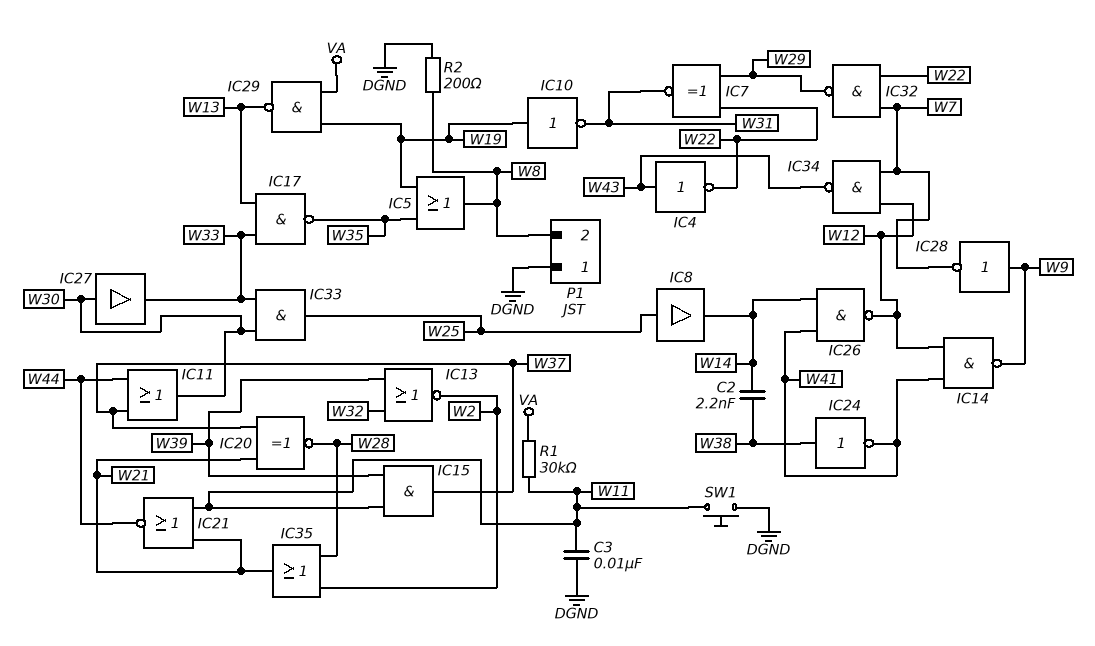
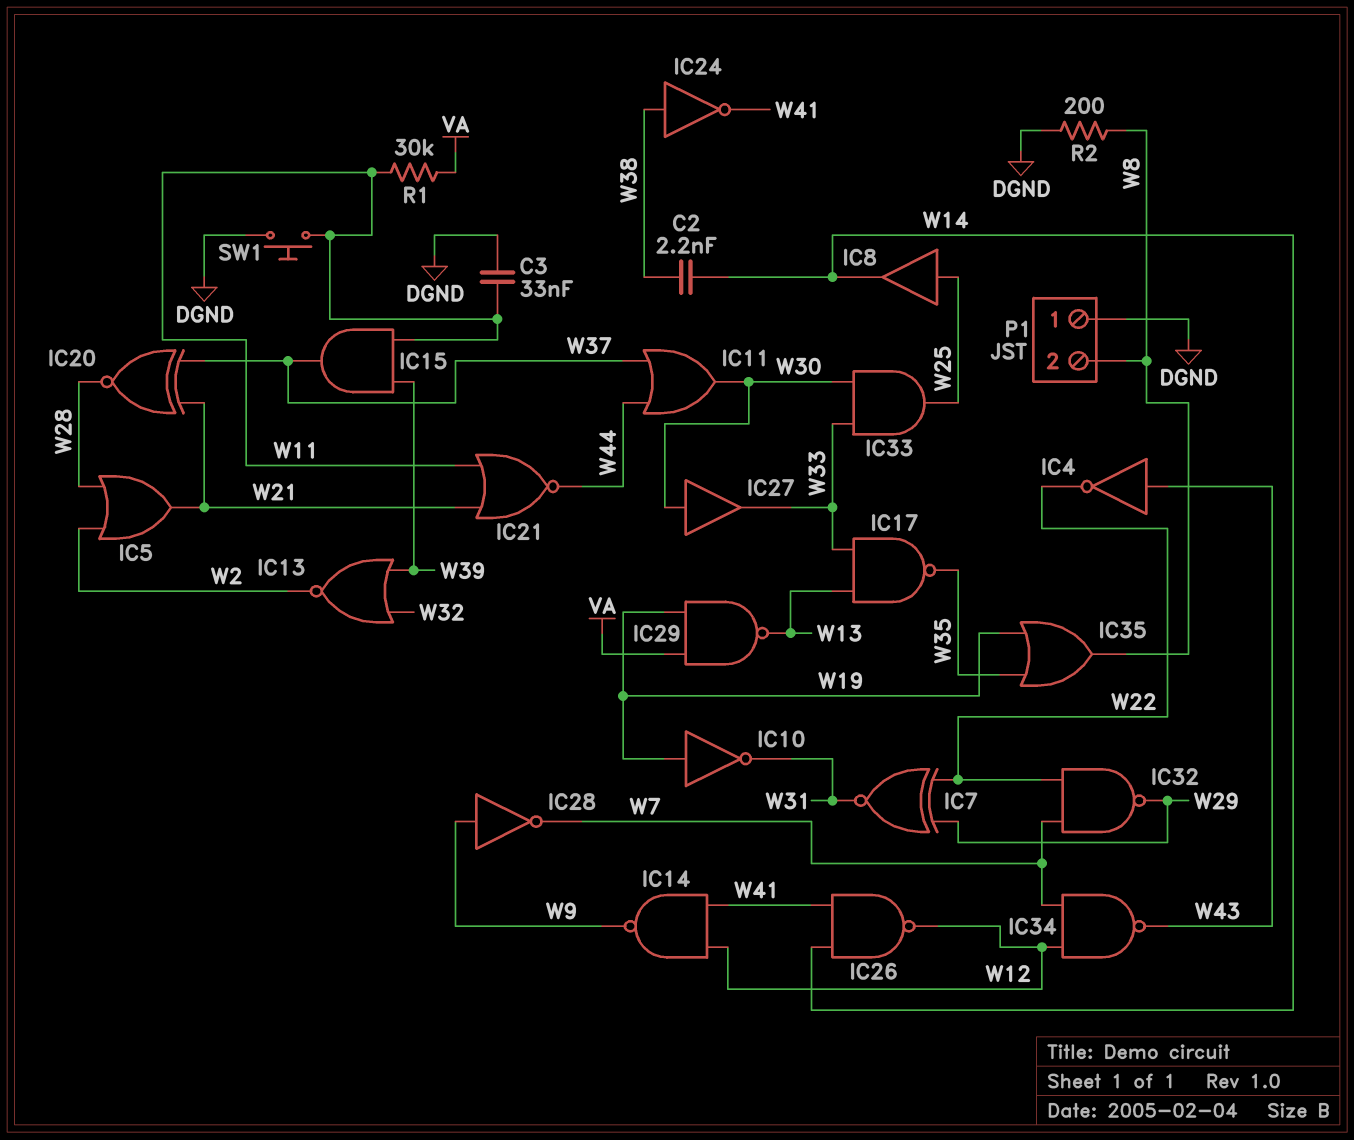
C3: 10nF (DGND, W11) -> 33nF (DGND, W11)
IC5: OR (in W19, in W35, out W8) -> OR (in W2, in W28, out W21)
IC35: OR (in W2, in W28, out W21) -> OR (in W19, in W35, out W8)

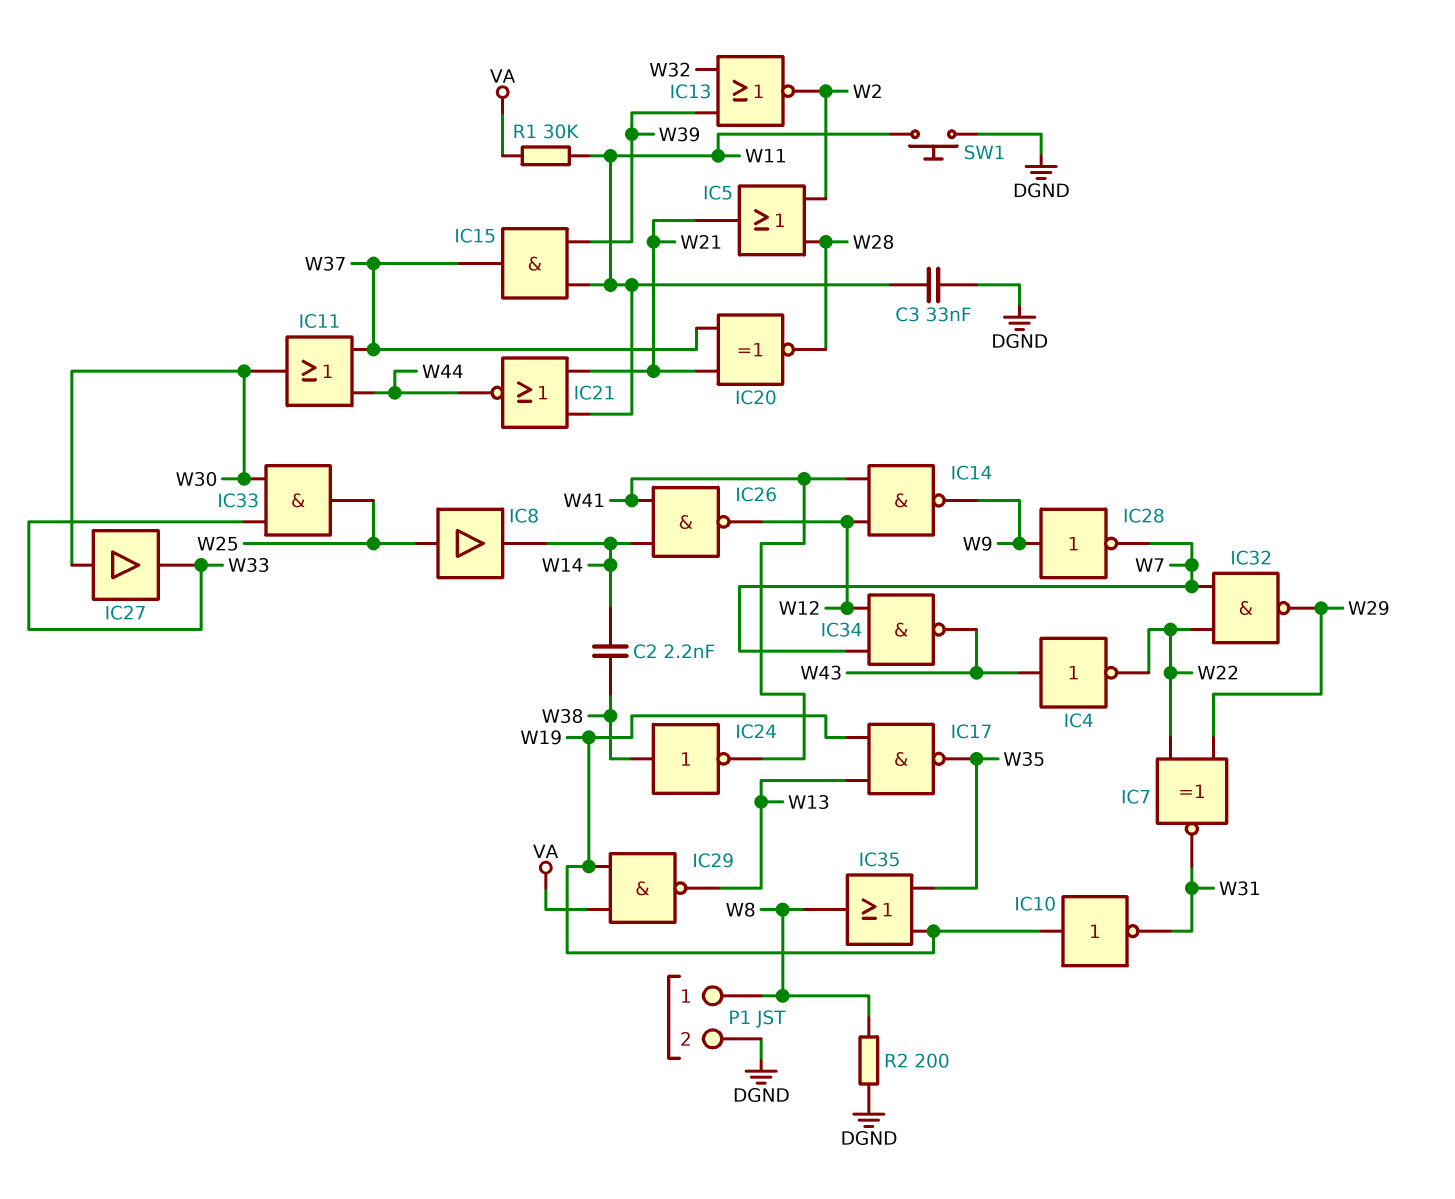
IC17: NAND (in W13, in W33, out W35) -> NAND (in W13, in W19, out W35)
P1 pin 1: DGND -> W8
P1 pin 2: W8 -> DGND

